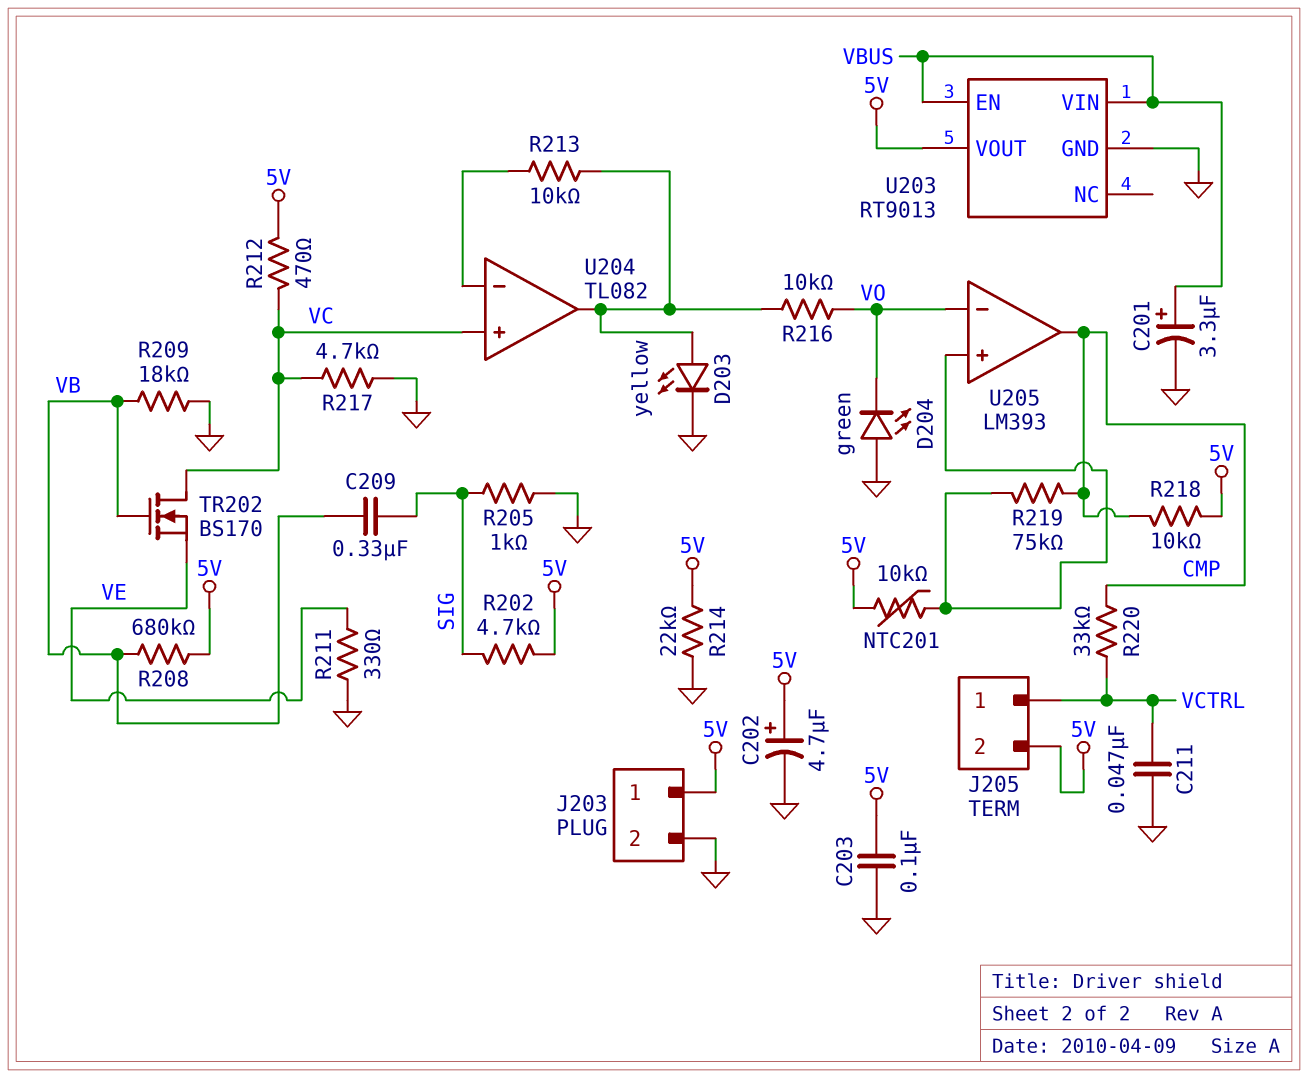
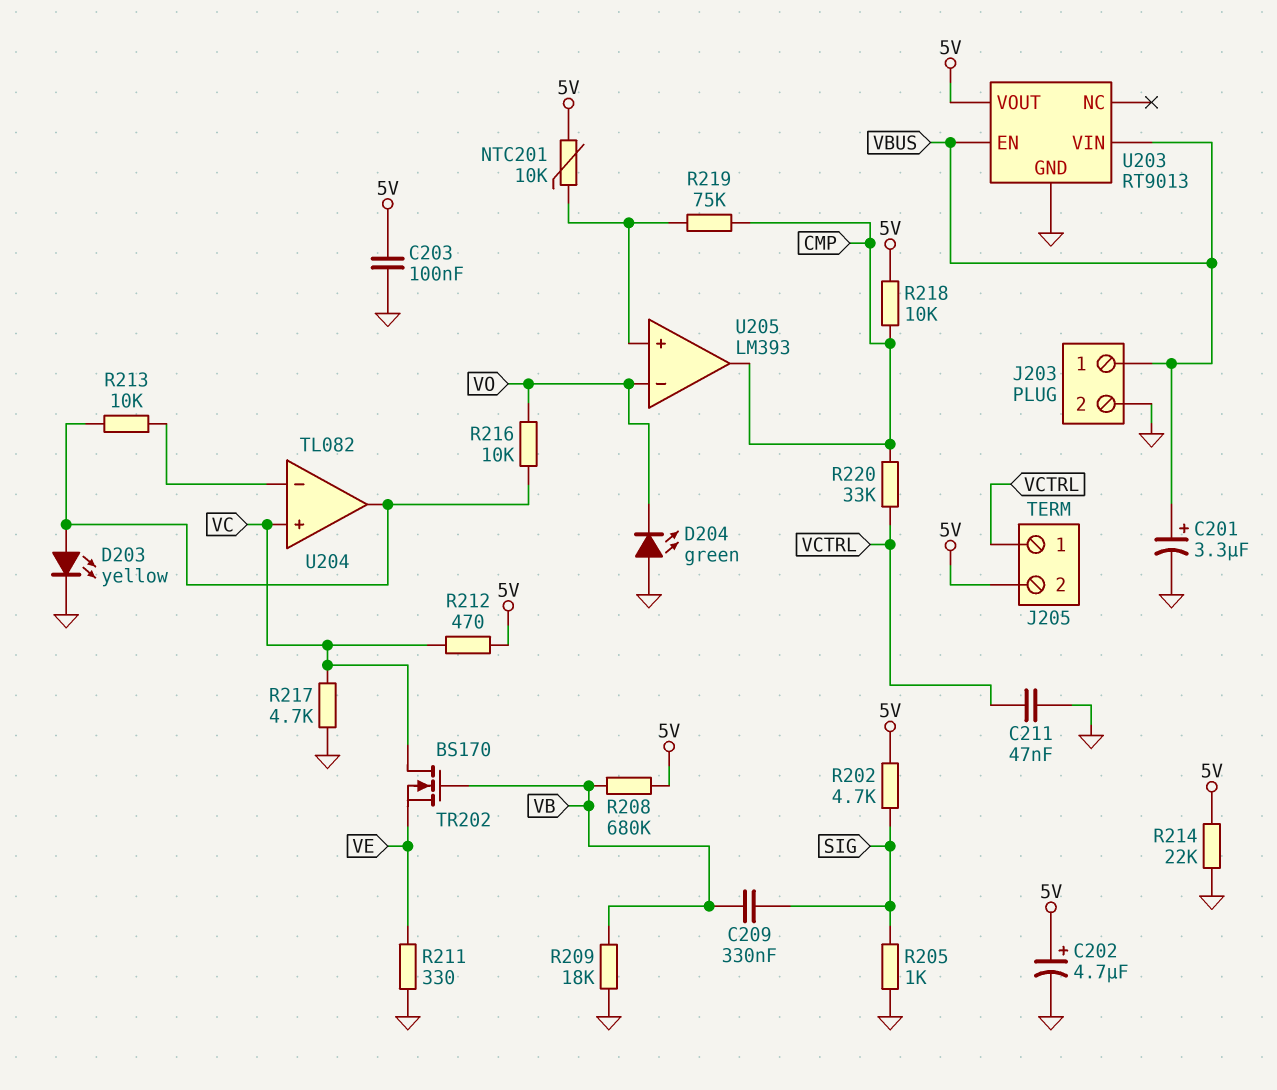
J203 pin 1: 5V -> VBUS

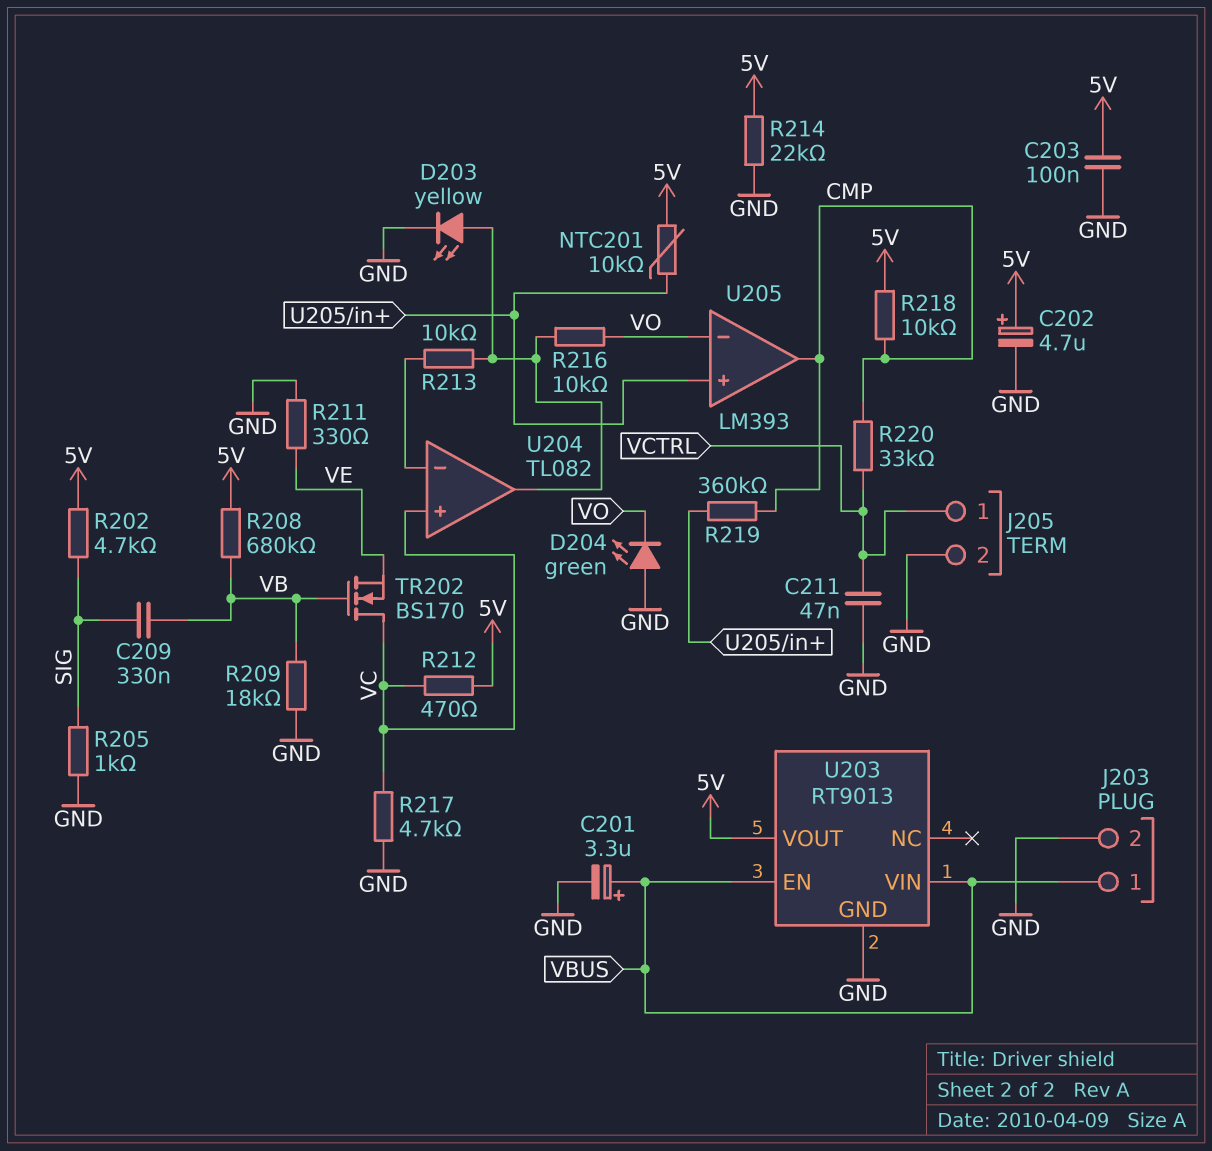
J205 pin 2: 5V -> GND
R219: 75k (CMP, U205/in+) -> 360k (CMP, U205/in+)

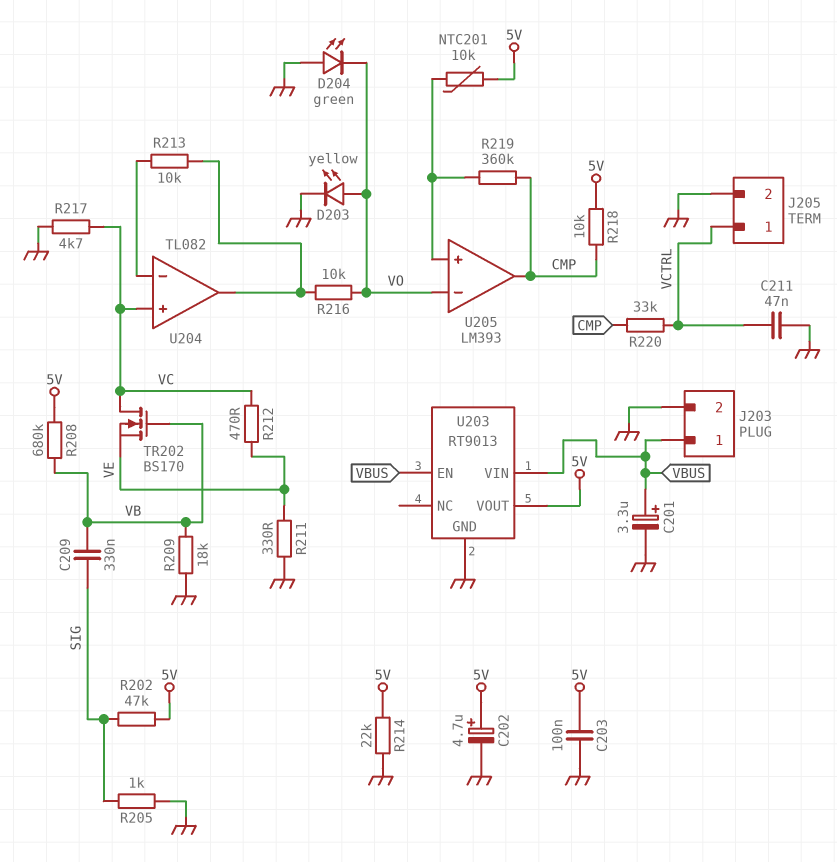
D203: LED yellow (A U204/out, K GND) -> LED yellow (A VO, K GND)
R202: 4.7k (5V, SIG) -> 47k (5V, SIG)
R212: 470 (5V, VC) -> 470 (VC, VE)

